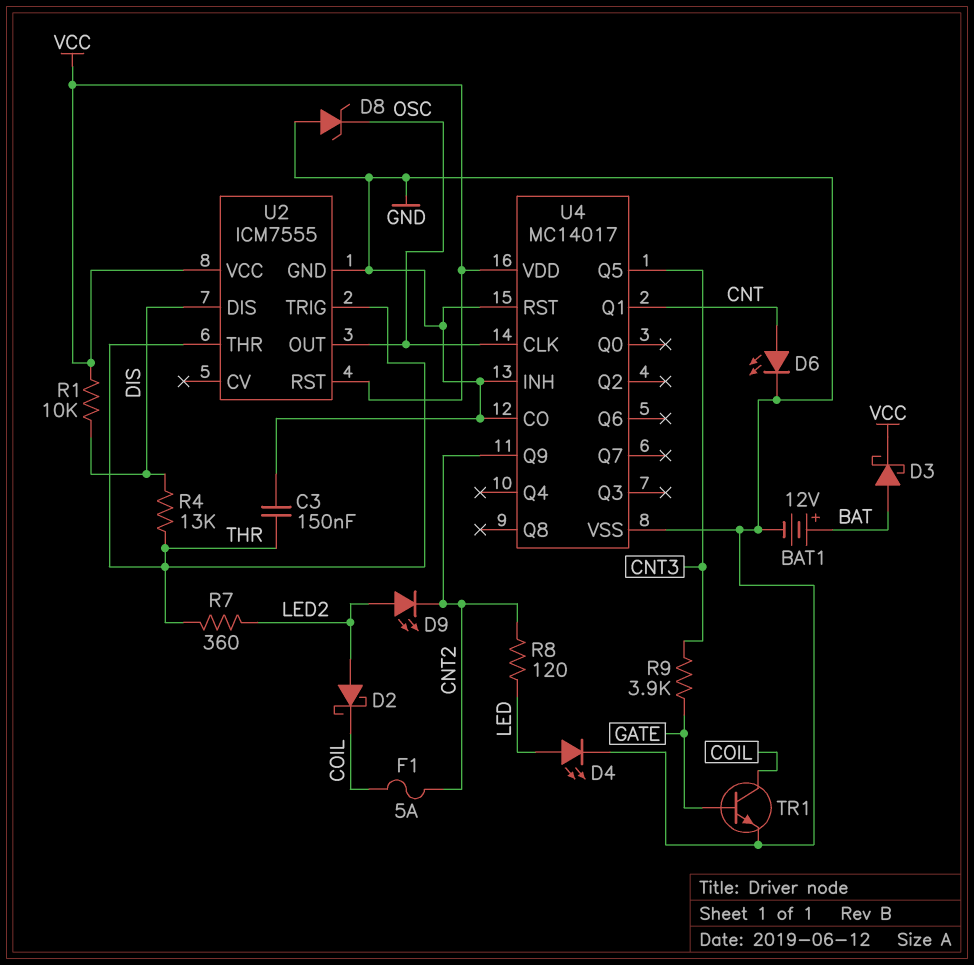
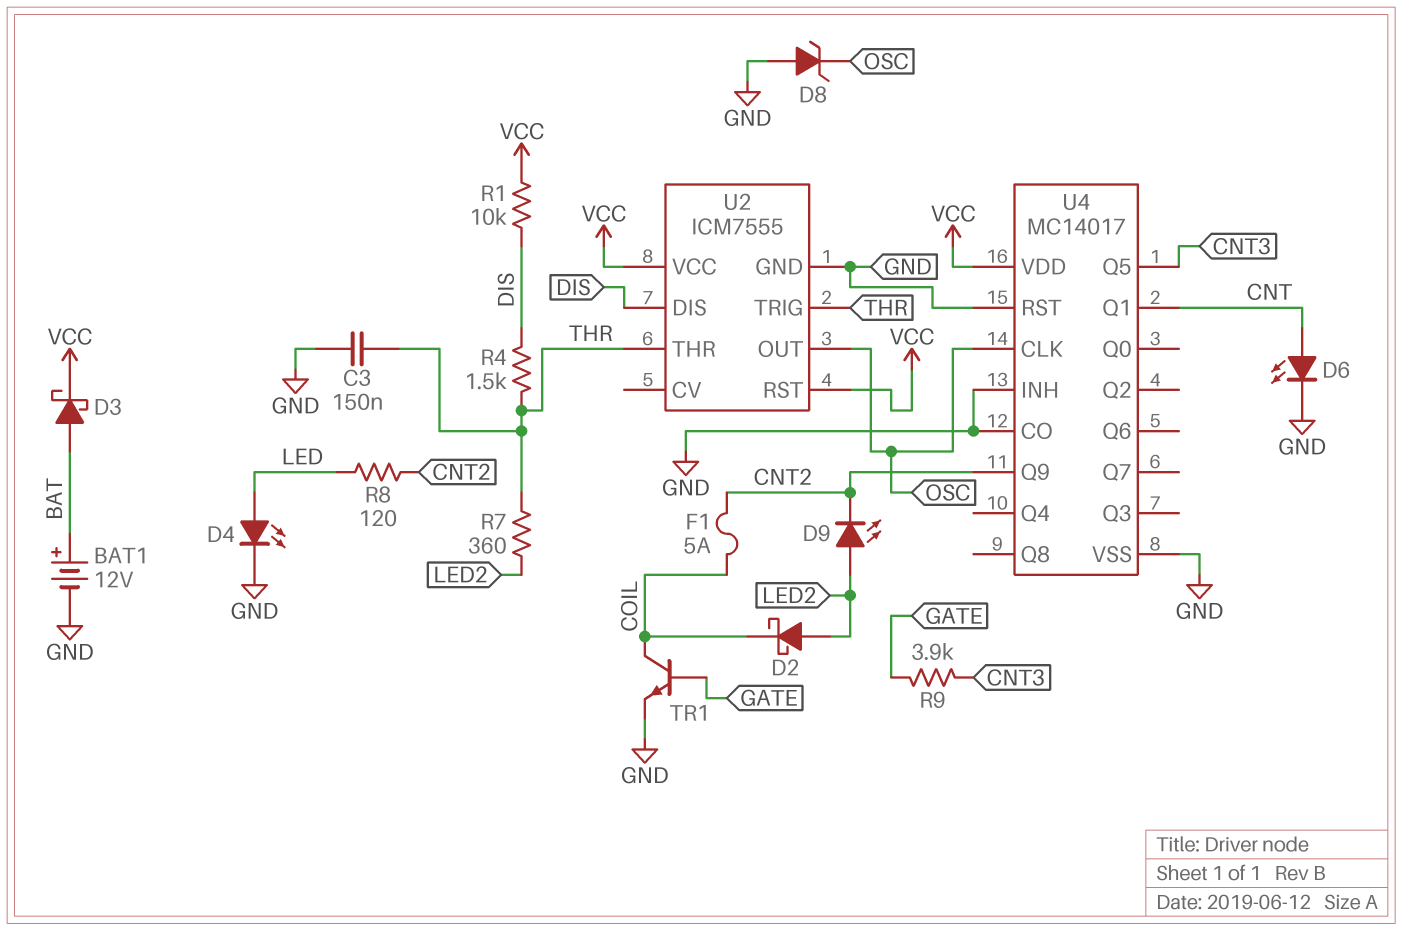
R4: 13k (DIS, THR) -> 1.5k (DIS, THR)

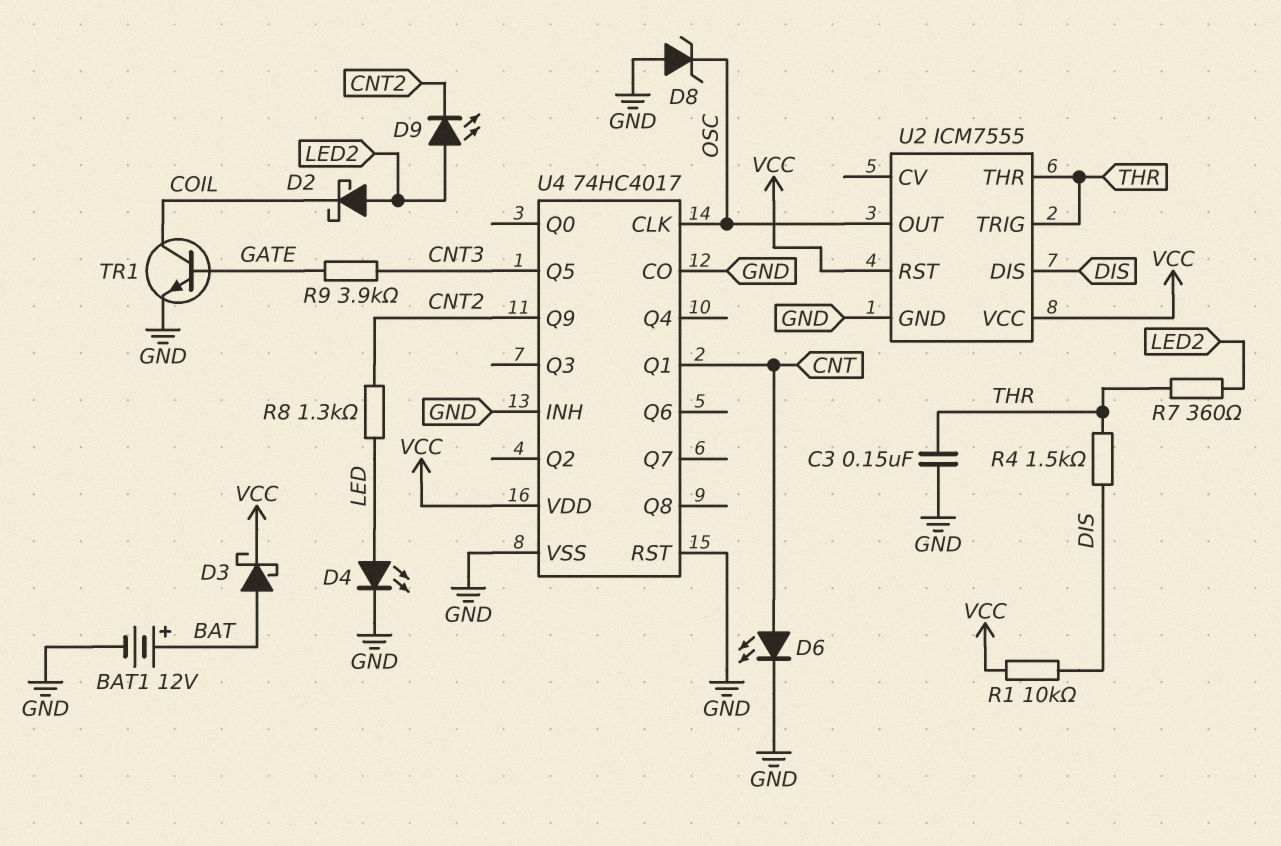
F1: 5A (CNT2, COIL) -> none
R8: 120 (CNT2, LED) -> 1.3k (CNT2, LED)
U4: MC14017 -> 74HC4017

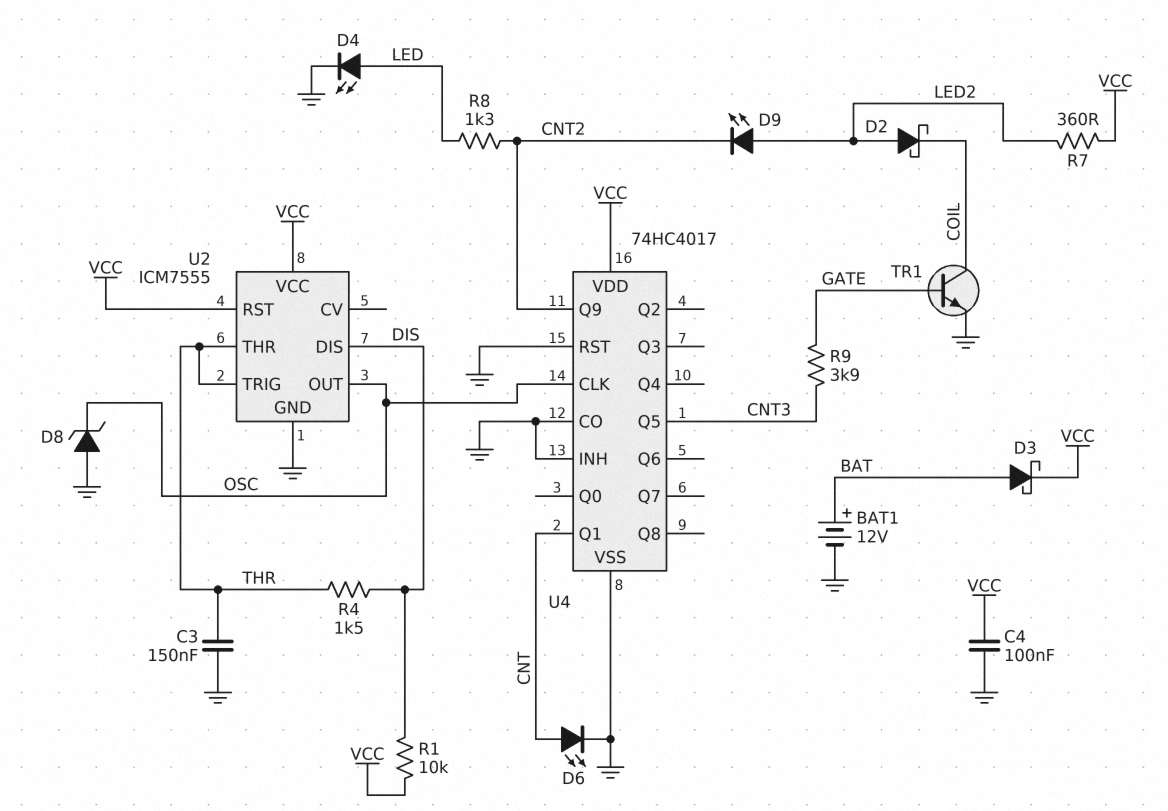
C4: none -> 100nF (GND, VCC)
R7: 360 (LED2, THR) -> 360 (LED2, VCC)

